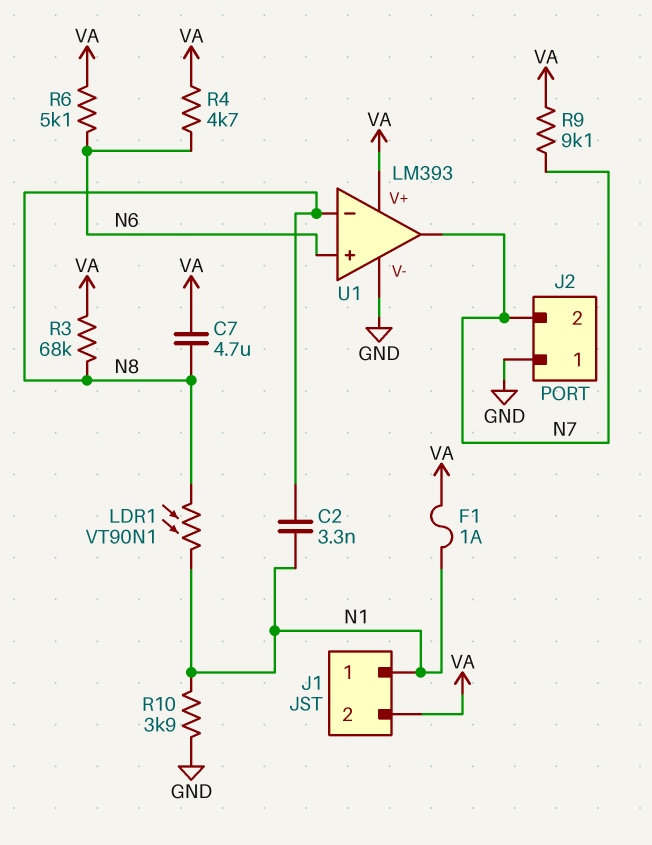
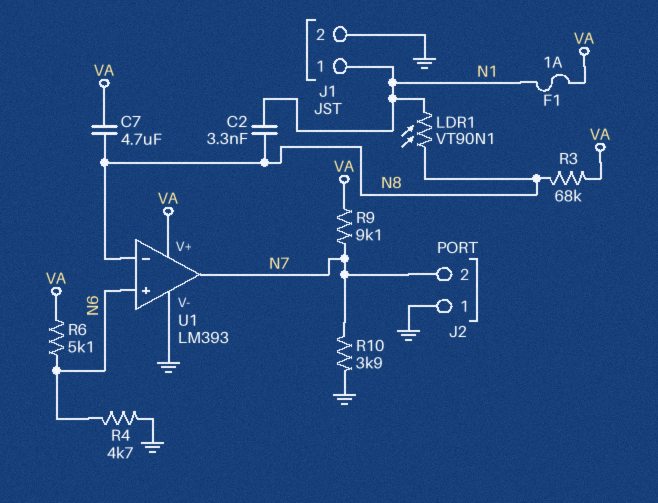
J1 pin 2: VA -> GND
R4: 4.7k (N6, VA) -> 4.7k (GND, N6)
R10: 3.9k (GND, N1) -> 3.9k (GND, N7)

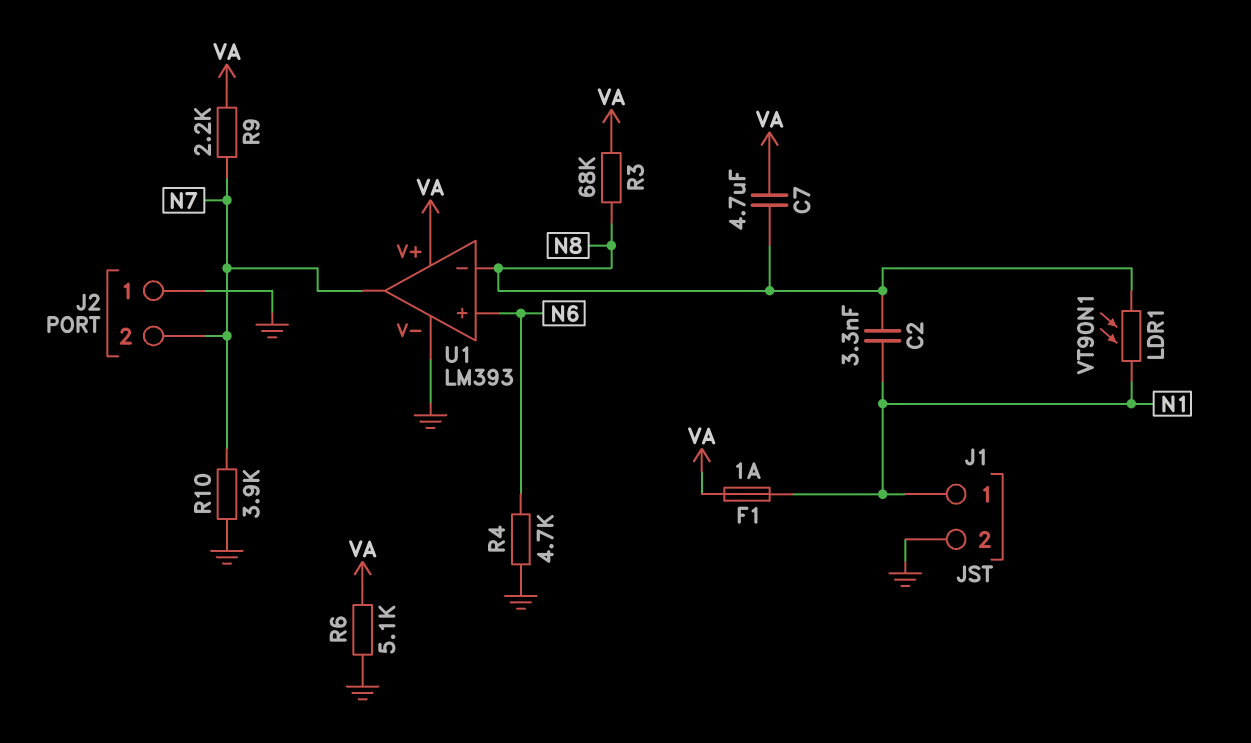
R6: 5.1k (N6, VA) -> 5.1k (GND, VA)
R9: 9.1k (N7, VA) -> 2.2k (N7, VA)

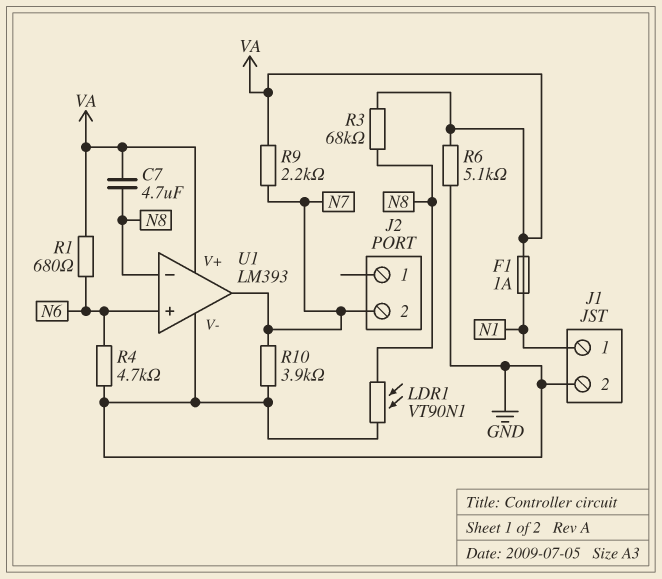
C2: 3.3nF (N1, N8) -> none
J2 pin 1: GND -> none
LDR1: VT90N1 (N1, N8) -> VT90N1 (GND, N8)
R1: none -> 680 (N6, VA)

